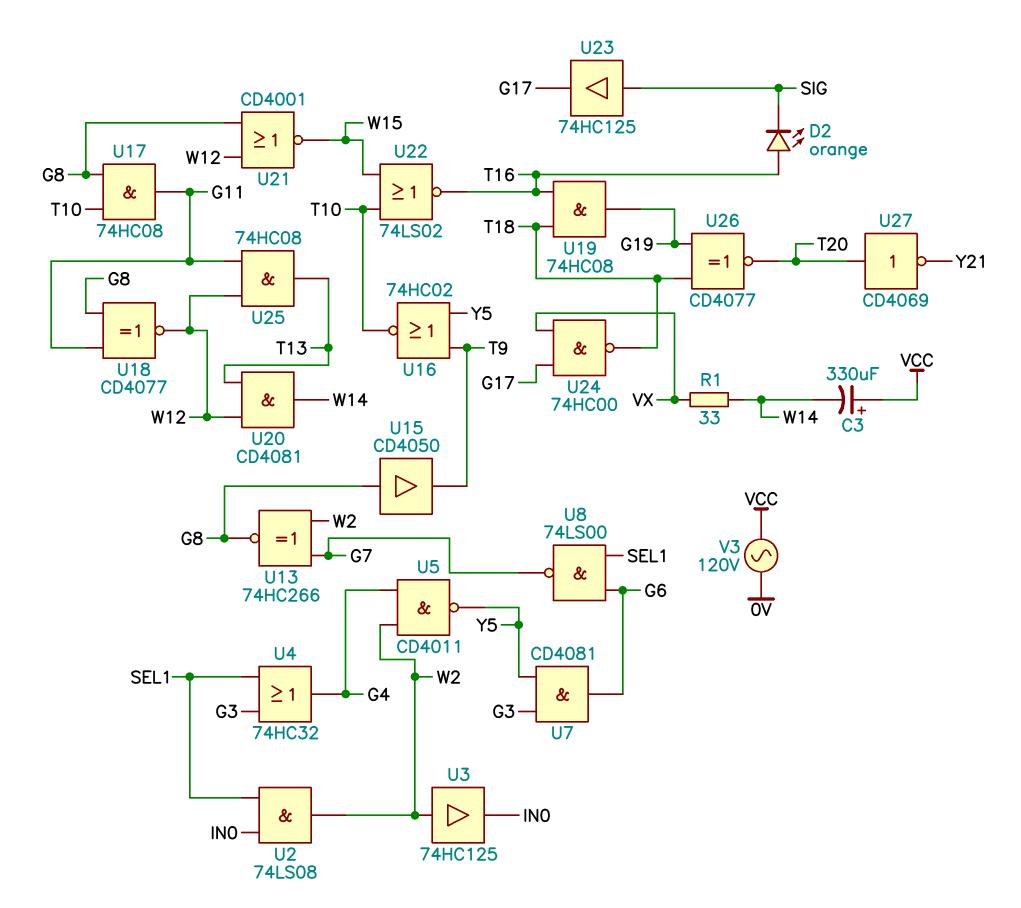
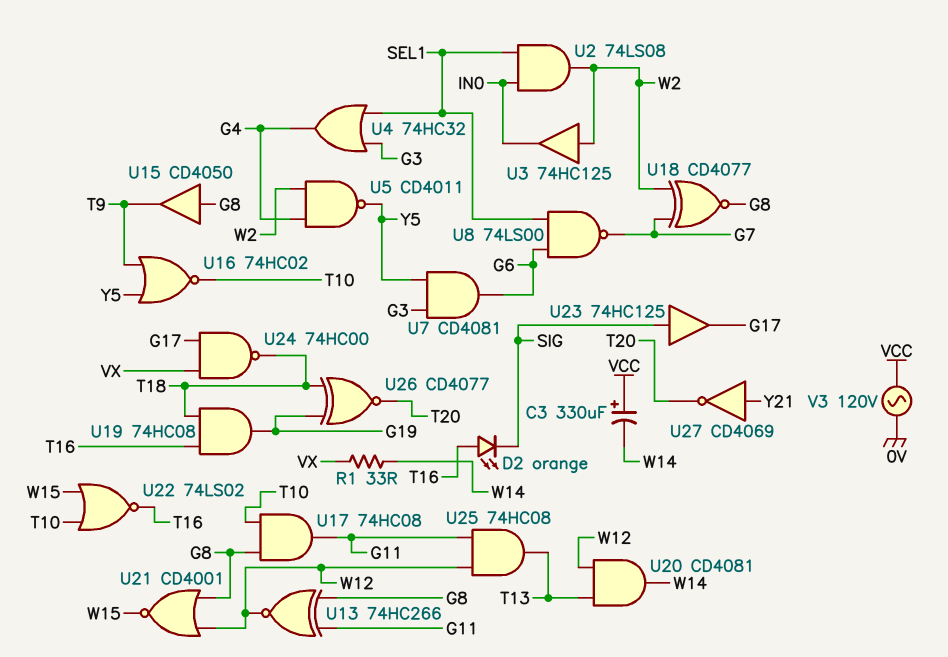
U13: XNOR 74HC266 (in G7, in W2, out G8) -> XNOR 74HC266 (in G8, in G11, out W12)
U18: XNOR CD4077 (in G8, in G11, out W12) -> XNOR CD4077 (in G7, in W2, out G8)
U27: NOT CD4069 (in T20, out Y21) -> NOT CD4069 (in Y21, out T20)

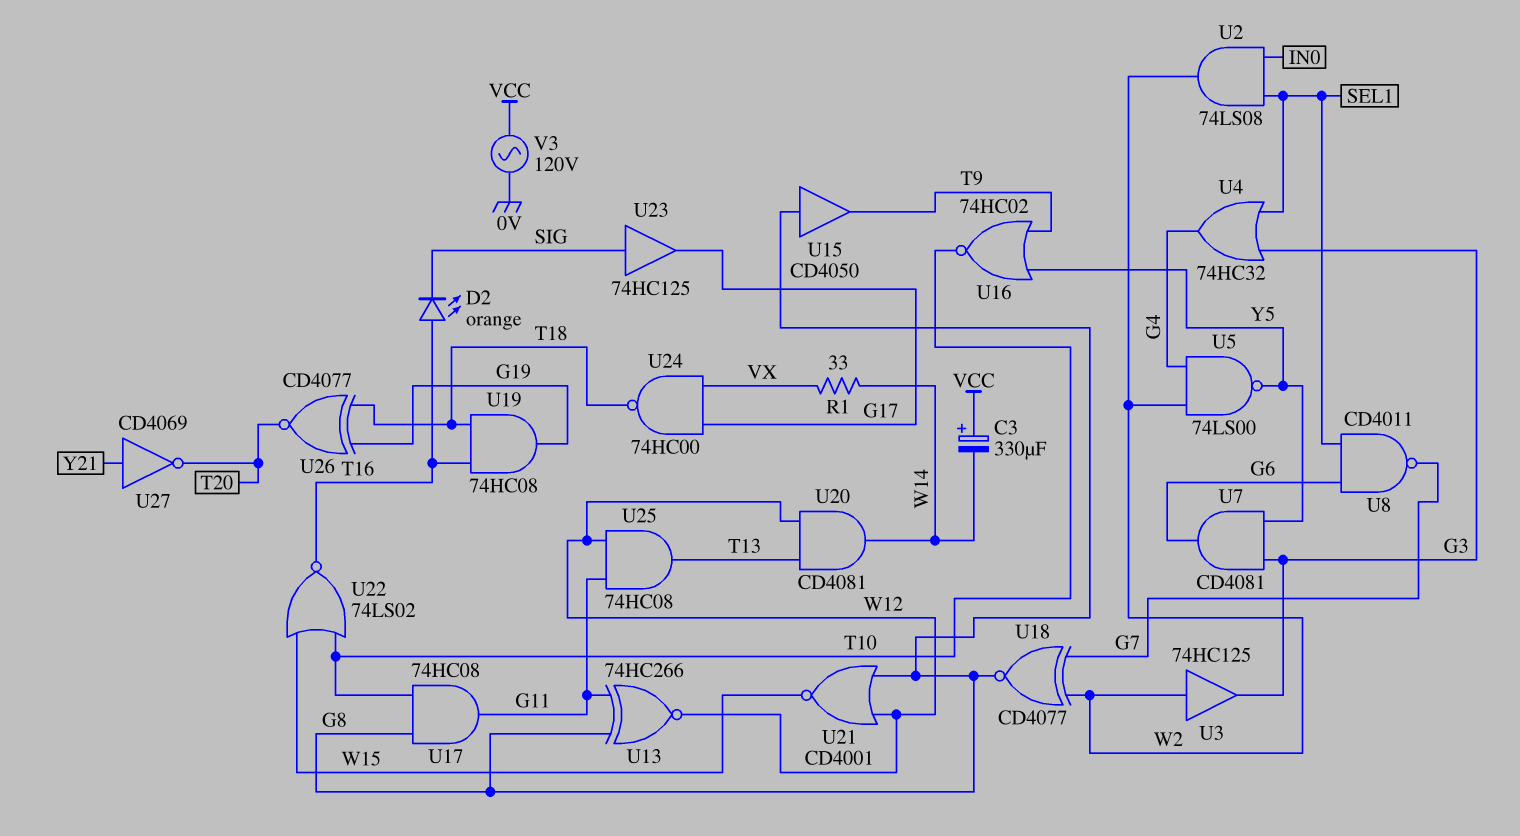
U3: buffer 74HC125 (in W2, out IN0) -> buffer 74HC125 (in W2, out G3)
U5: NAND CD4011 (in G4, in W2, out Y5) -> NAND 74LS00 (in G4, in W2, out Y5)
U8: NAND 74LS00 (in G6, in SEL1, out G7) -> NAND CD4011 (in G6, in SEL1, out G7)

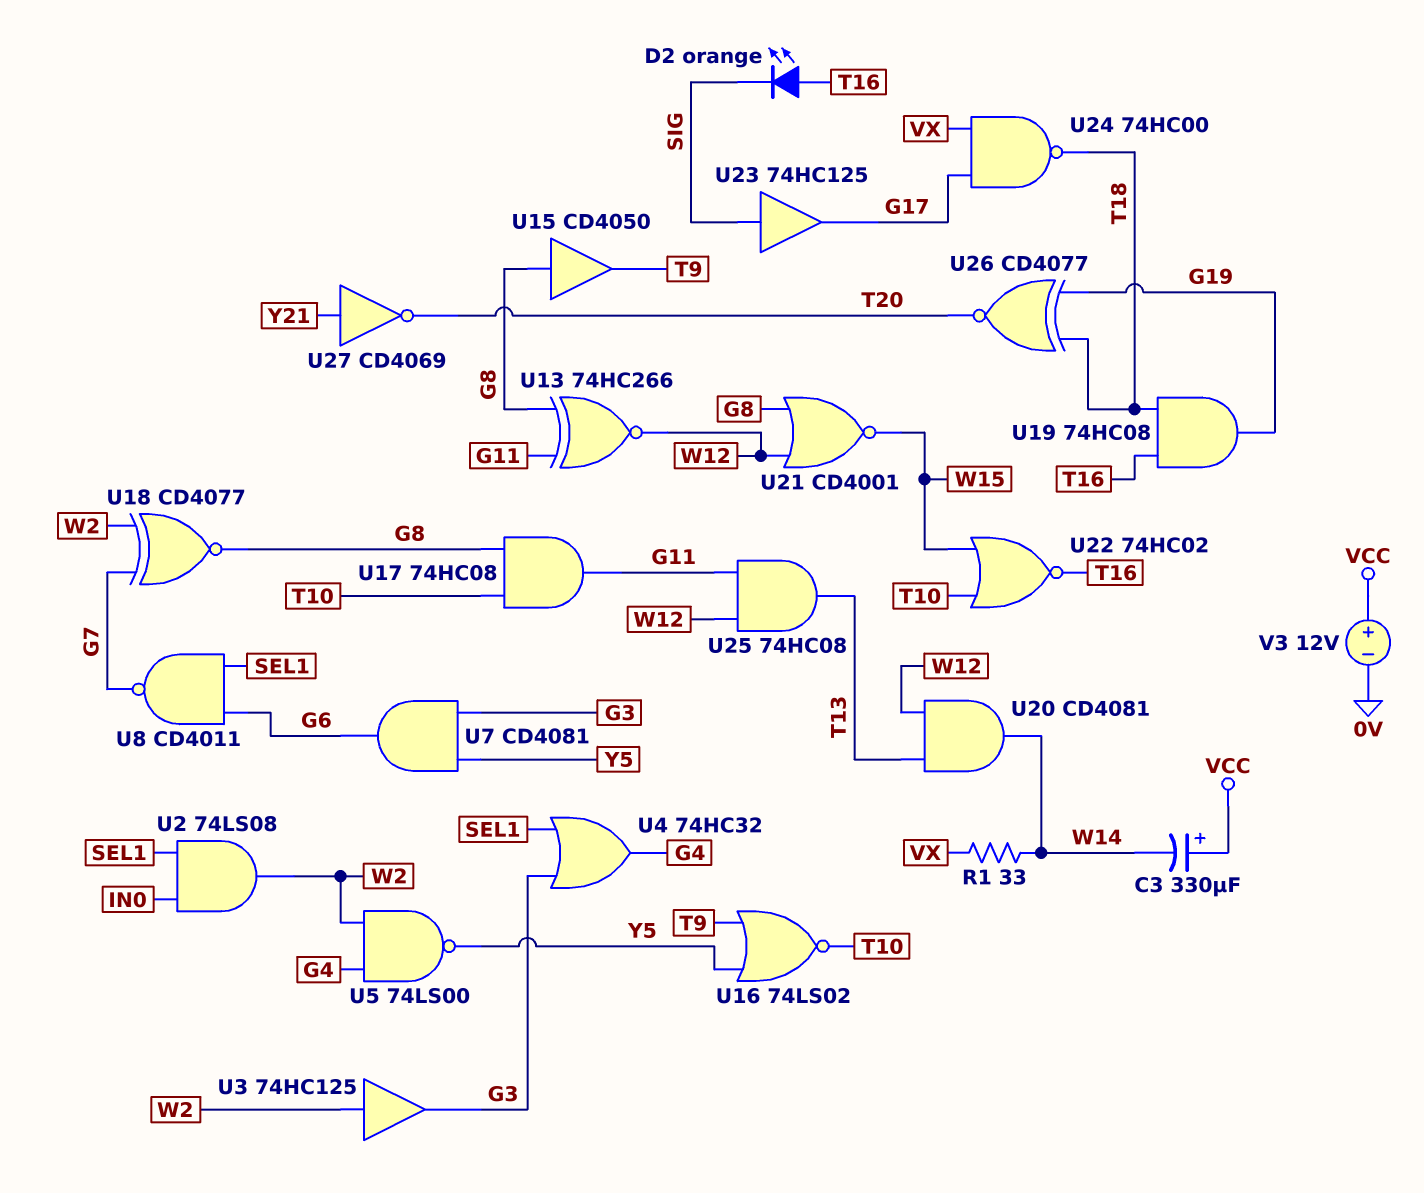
U16: NOR 74HC02 (in T9, in Y5, out T10) -> NOR 74LS02 (in T9, in Y5, out T10)
U22: NOR 74LS02 (in T10, in W15, out T16) -> NOR 74HC02 (in T10, in W15, out T16)
V3: AC 120V (0V, VCC) -> 12V (plus VCC, minus 0V)

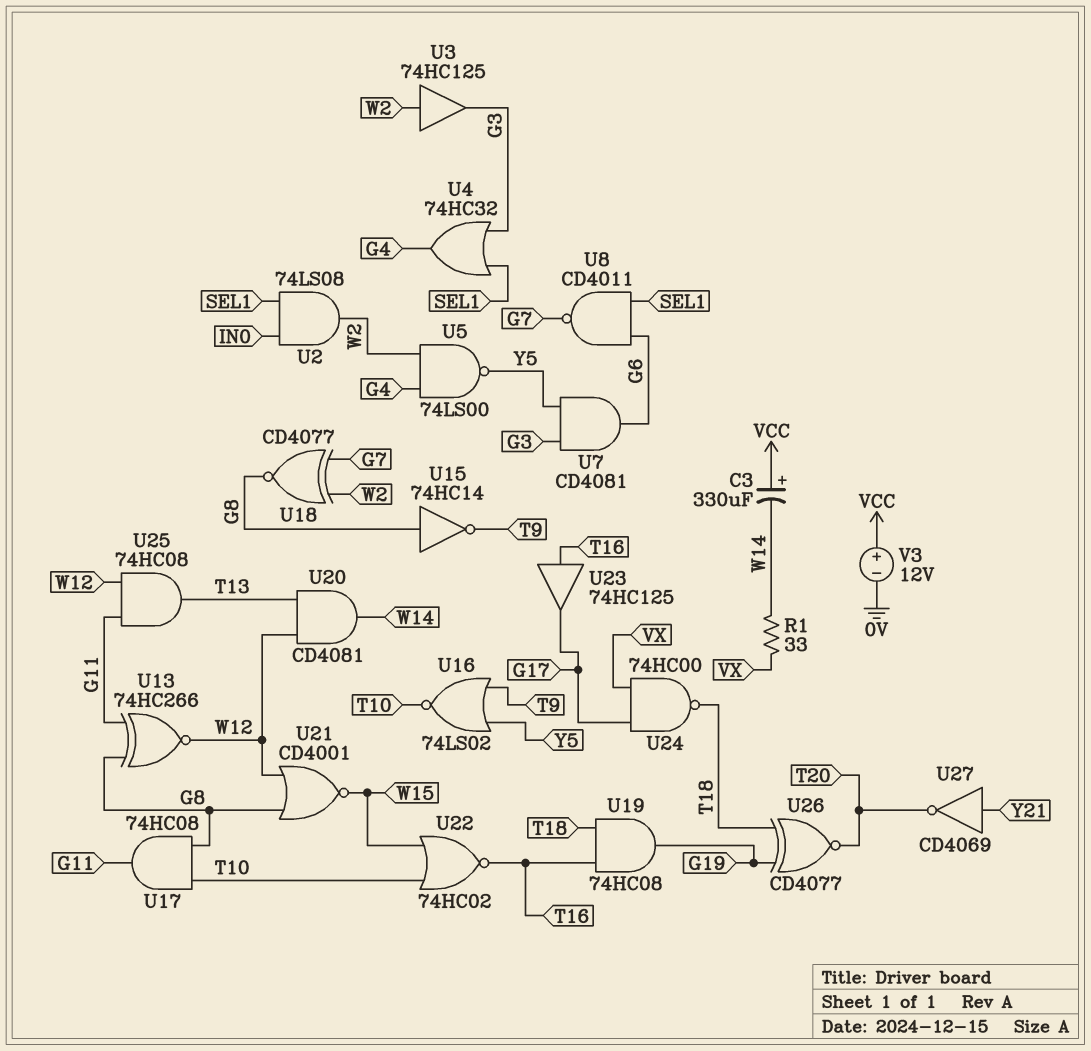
D2: LED orange (A T16, K SIG) -> none
U15: buffer CD4050 (in G8, out T9) -> NOT 74HC14 (in G8, out T9)
U23: buffer 74HC125 (in SIG, out G17) -> buffer 74HC125 (in T16, out G17)

